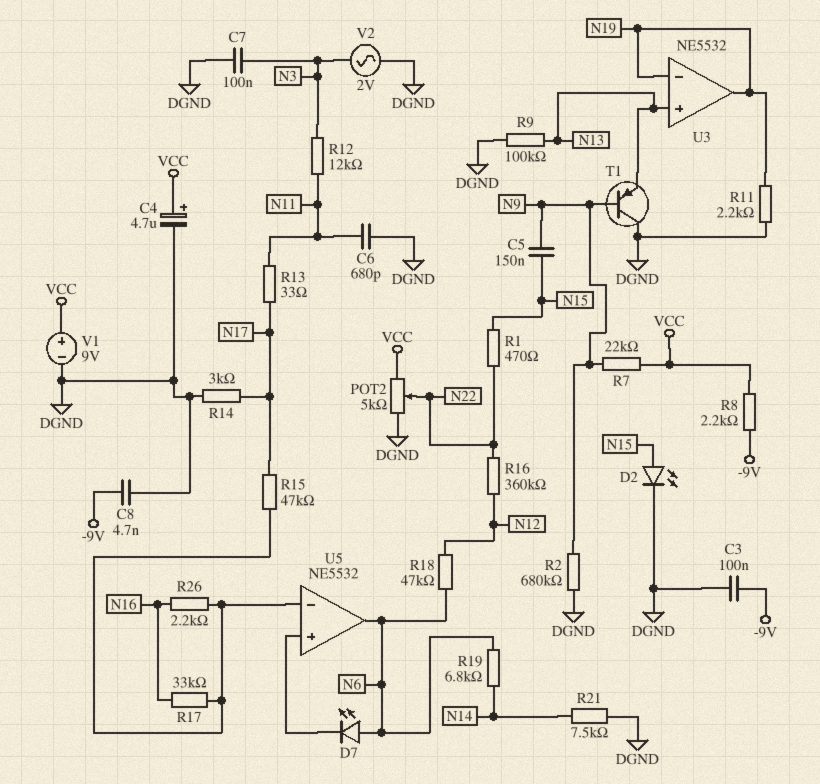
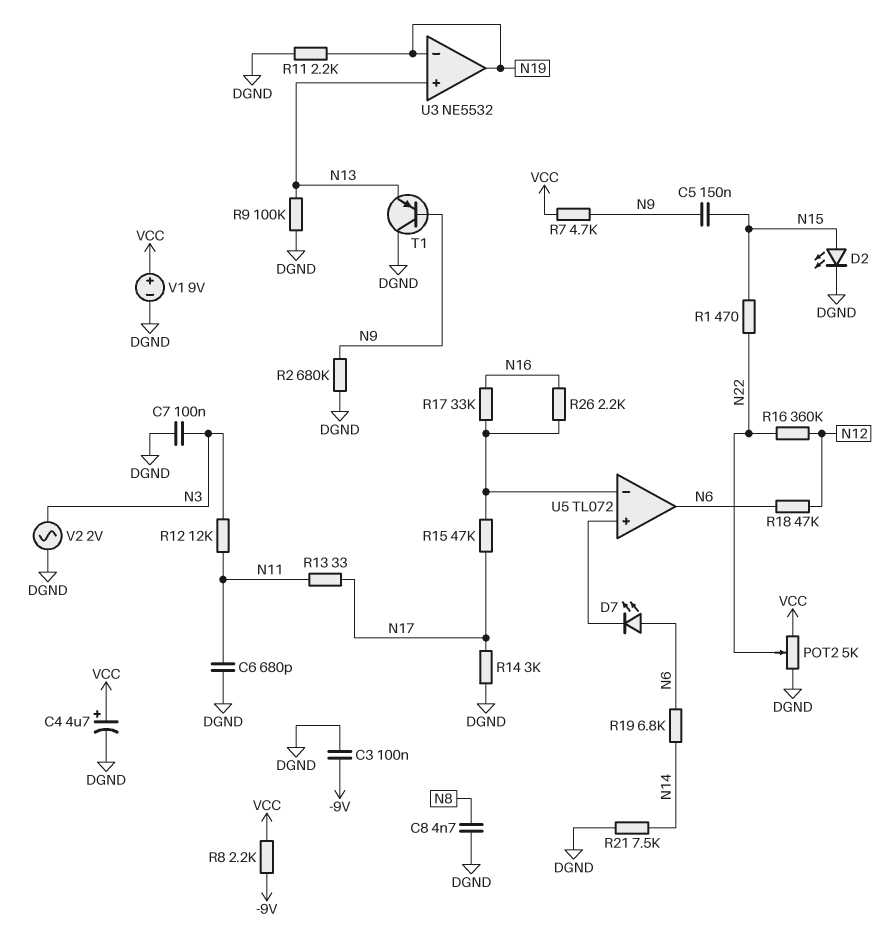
C8: 4.7nF (-9V, DGND) -> 4.7nF (DGND, N8)
R7: 22k (N9, VCC) -> 4.7k (N9, VCC)
U5: NE5532 -> TL072

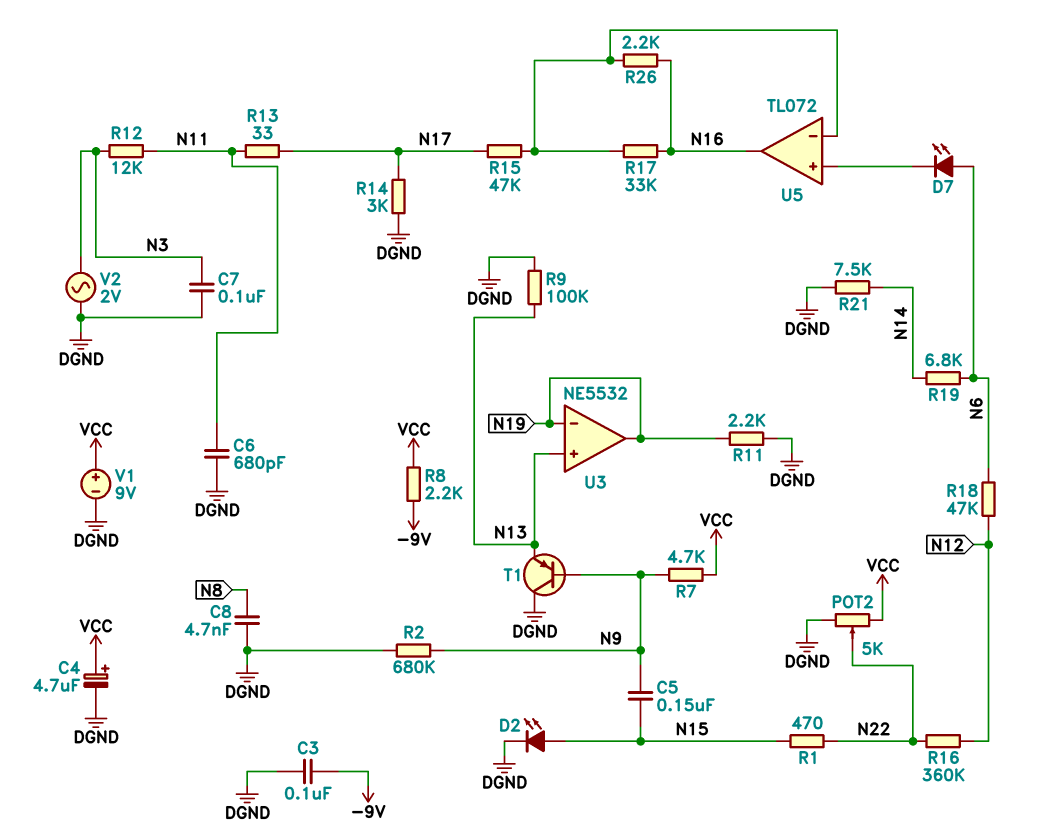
U5 pin out: N6 -> N16

